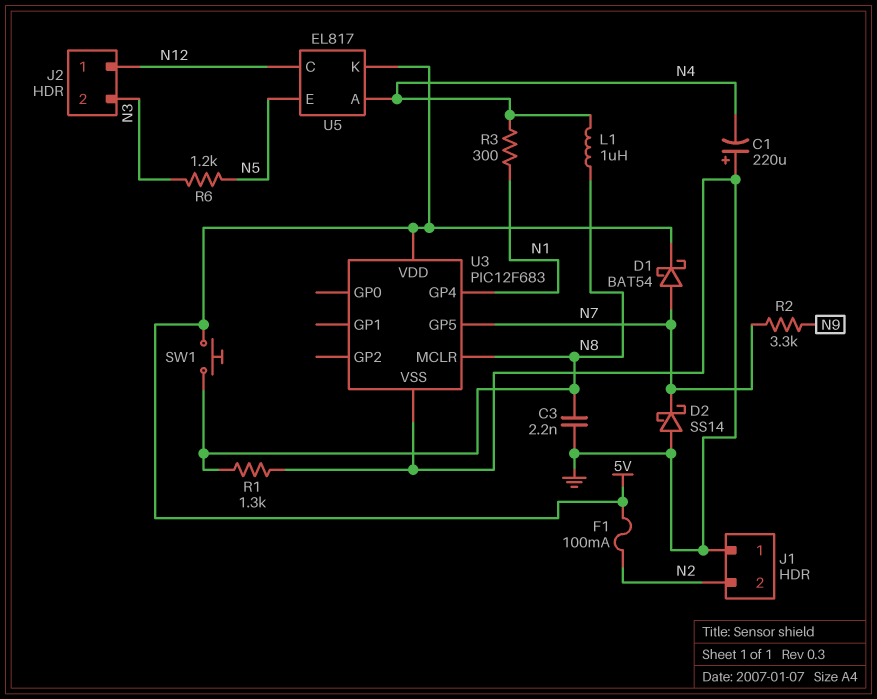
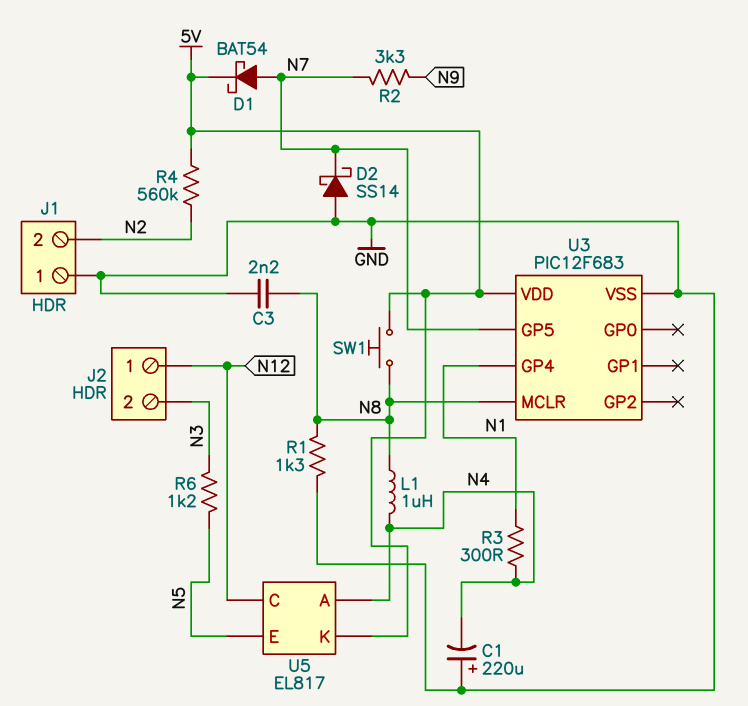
F1: 100mA (5V, N2) -> none
R4: none -> 560k (5V, N2)

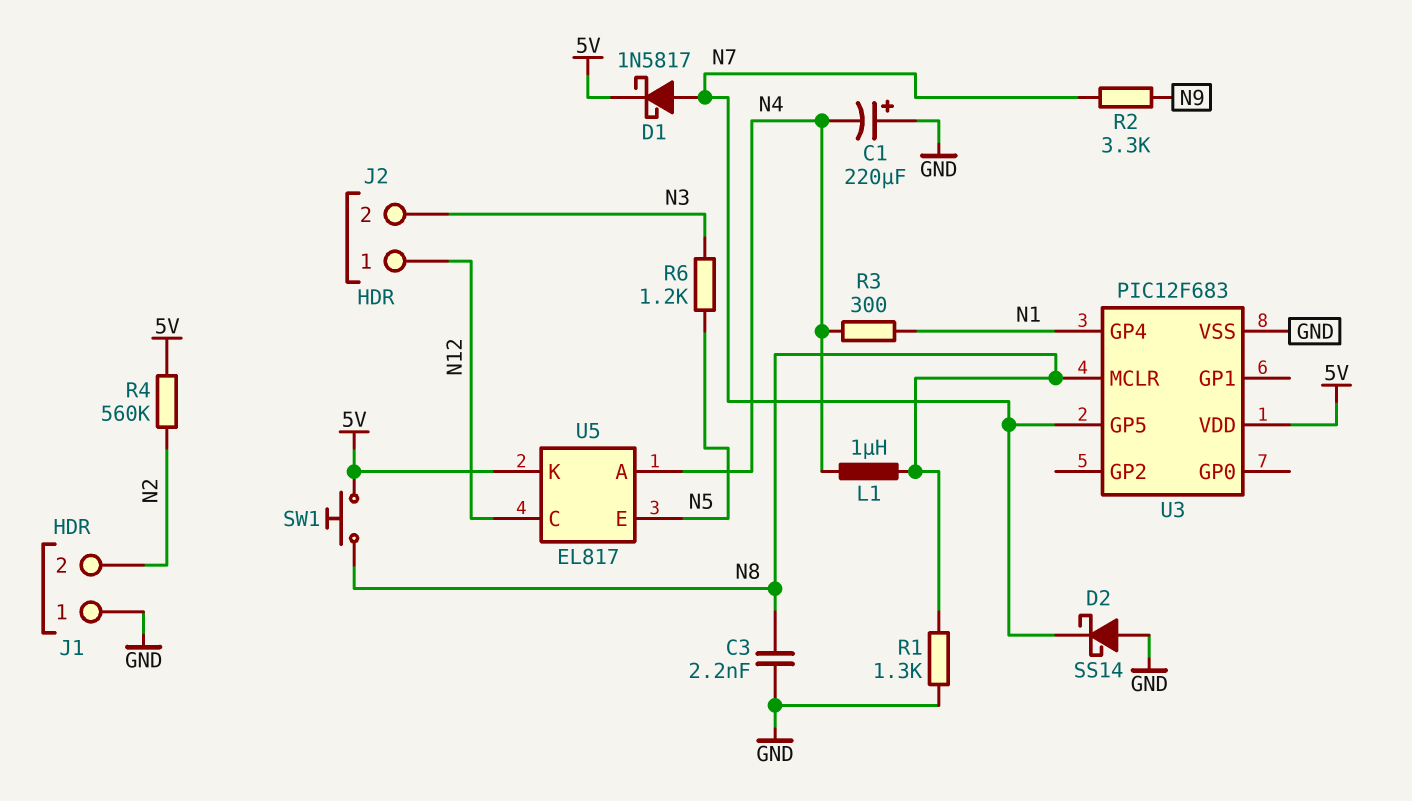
D1: schottky BAT54 (A N7, K 5V) -> schottky 1N5817 (A N7, K 5V)

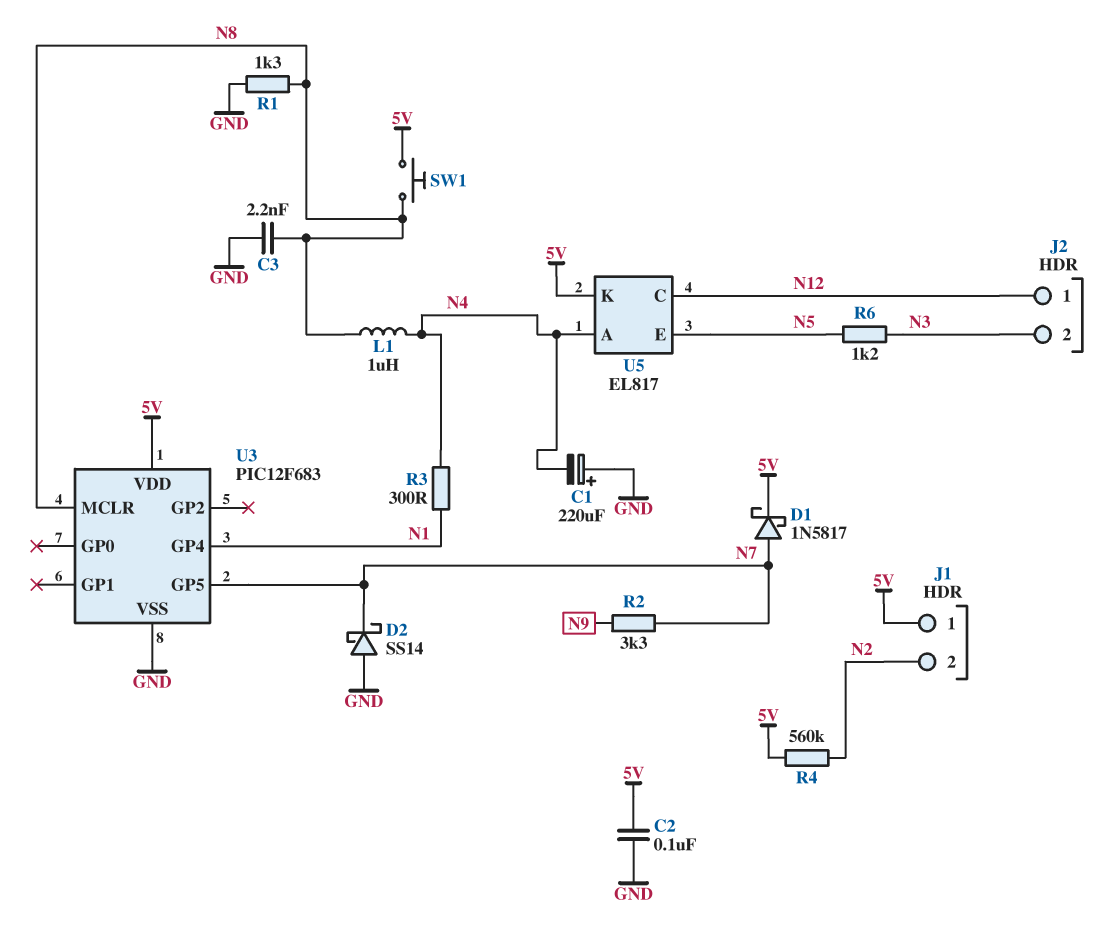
C2: none -> 100nF (5V, GND)
J1 pin 1: GND -> 5V

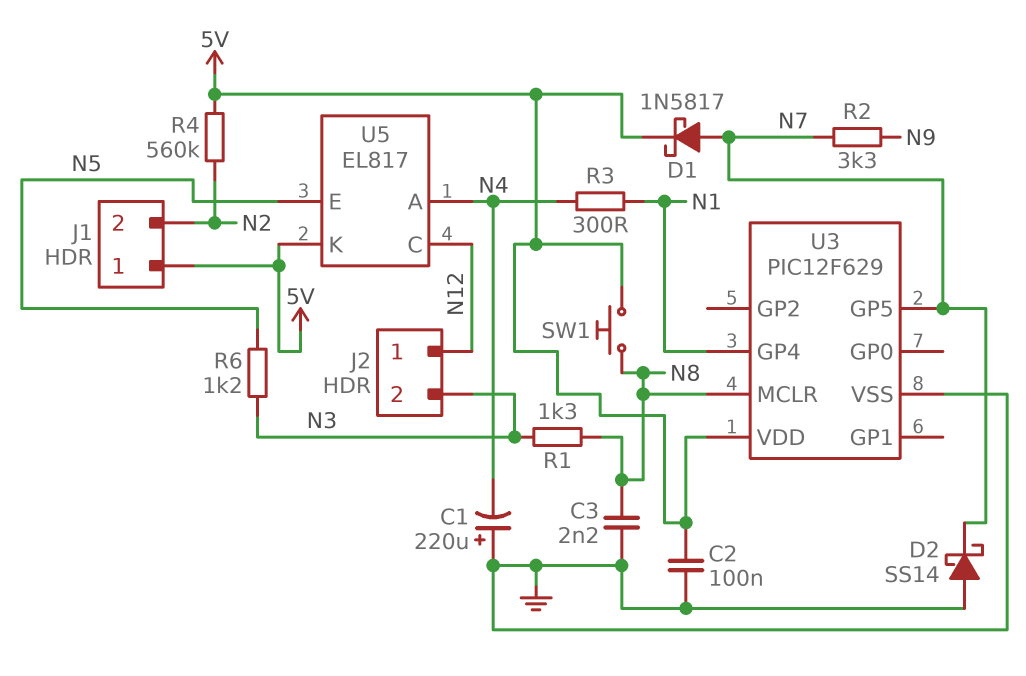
L1: 1uH (N4, N8) -> none
R1: 1.3k (GND, N8) -> 1.3k (N3, N8)
U3: PIC12F683 -> PIC12F629

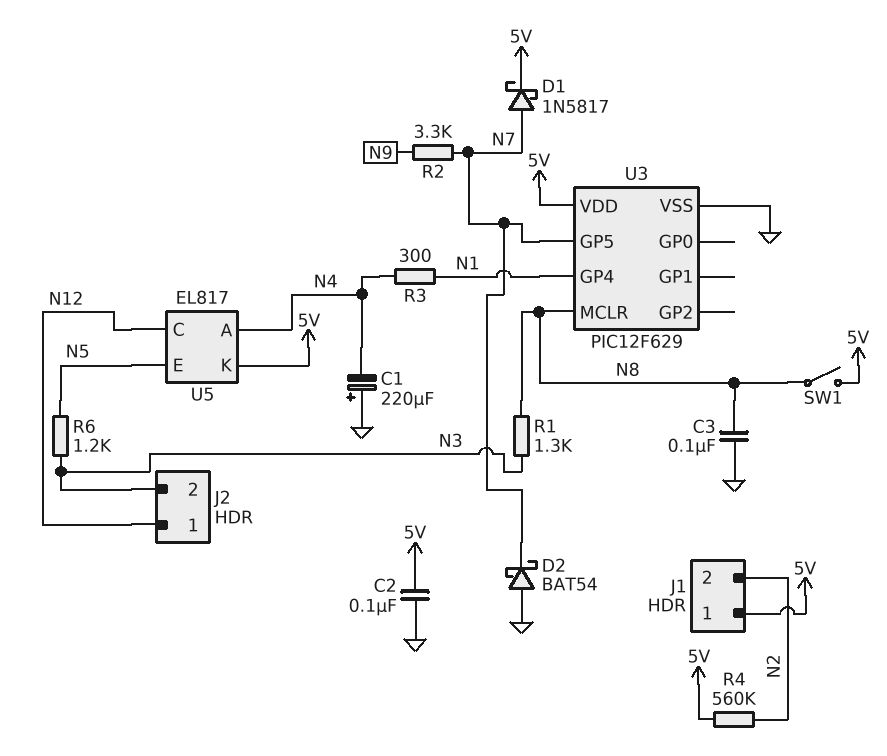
C3: 2.2nF (GND, N8) -> 100nF (GND, N8)
D2: schottky SS14 (A GND, K N7) -> schottky BAT54 (A GND, K N7)
SW1: button (5V, N8) -> switch (5V, N8)

